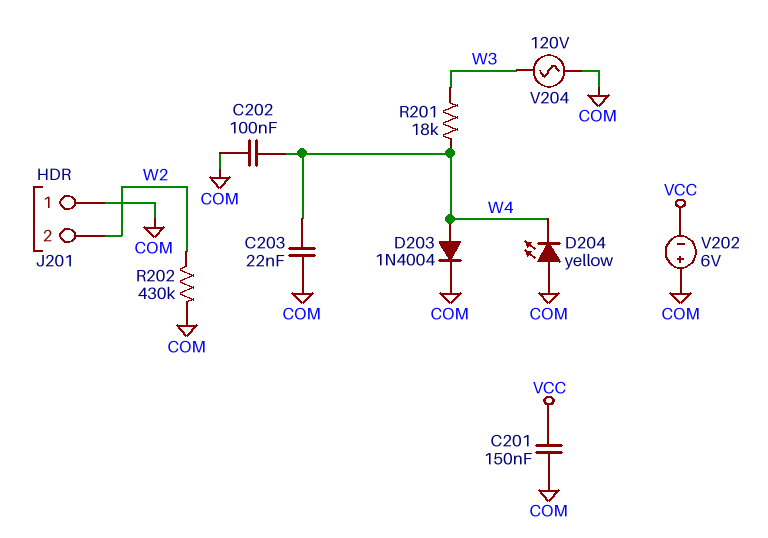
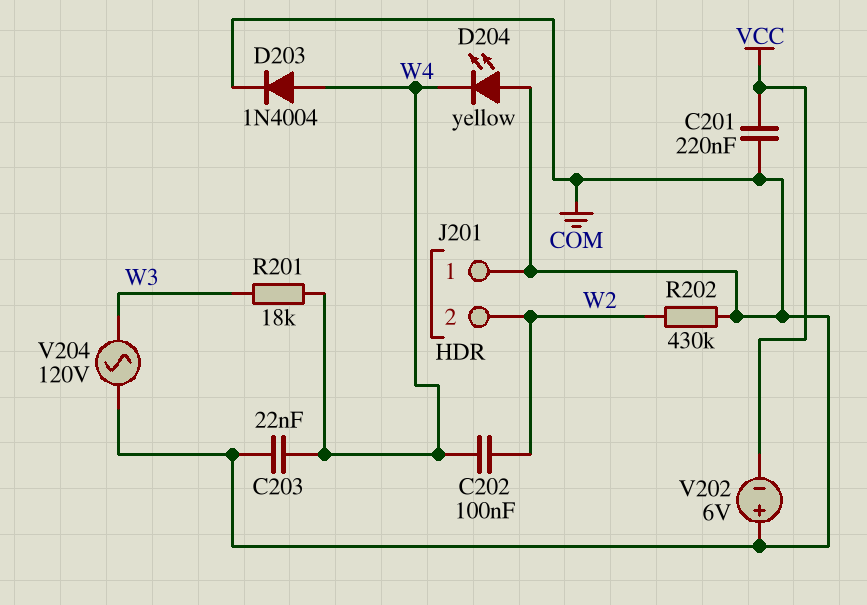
C201: 150nF (COM, VCC) -> 220nF (COM, VCC)
C202: 100nF (COM, W4) -> 100nF (W2, W4)

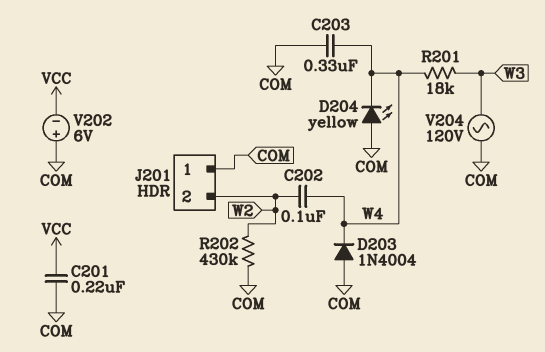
C203: 22nF (COM, W4) -> 330nF (COM, W4)
D203: diode 1N4004 (A W4, K COM) -> diode 1N4004 (A COM, K W4)

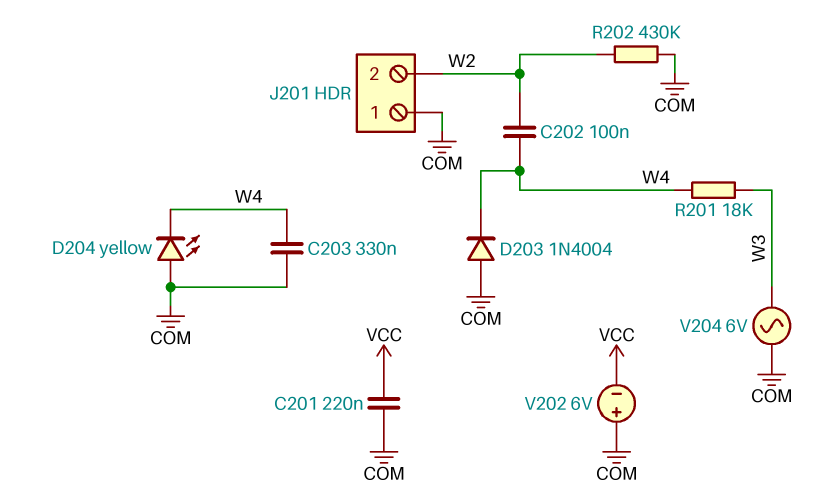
V204: AC 120V (COM, W3) -> AC 6V (COM, W3)

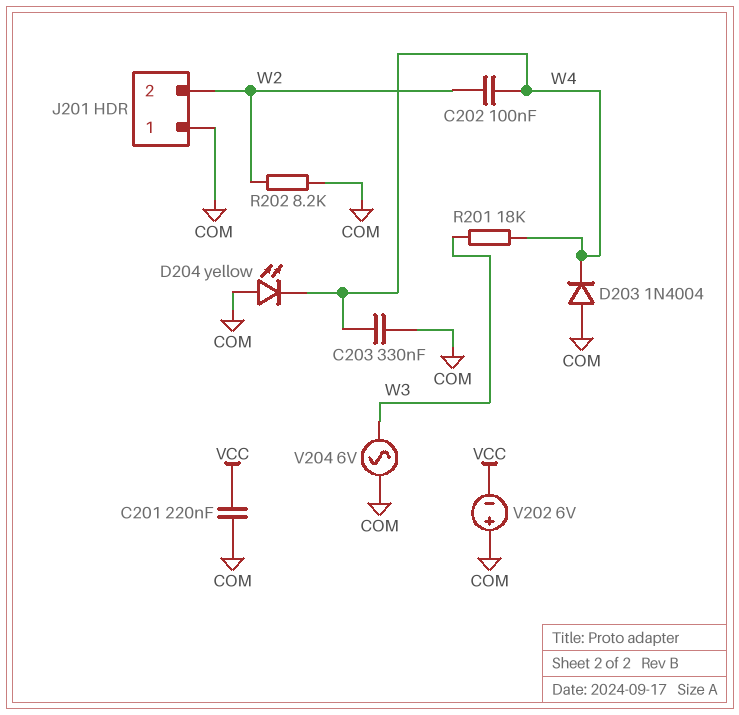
R202: 430k (COM, W2) -> 8.2k (COM, W2)

